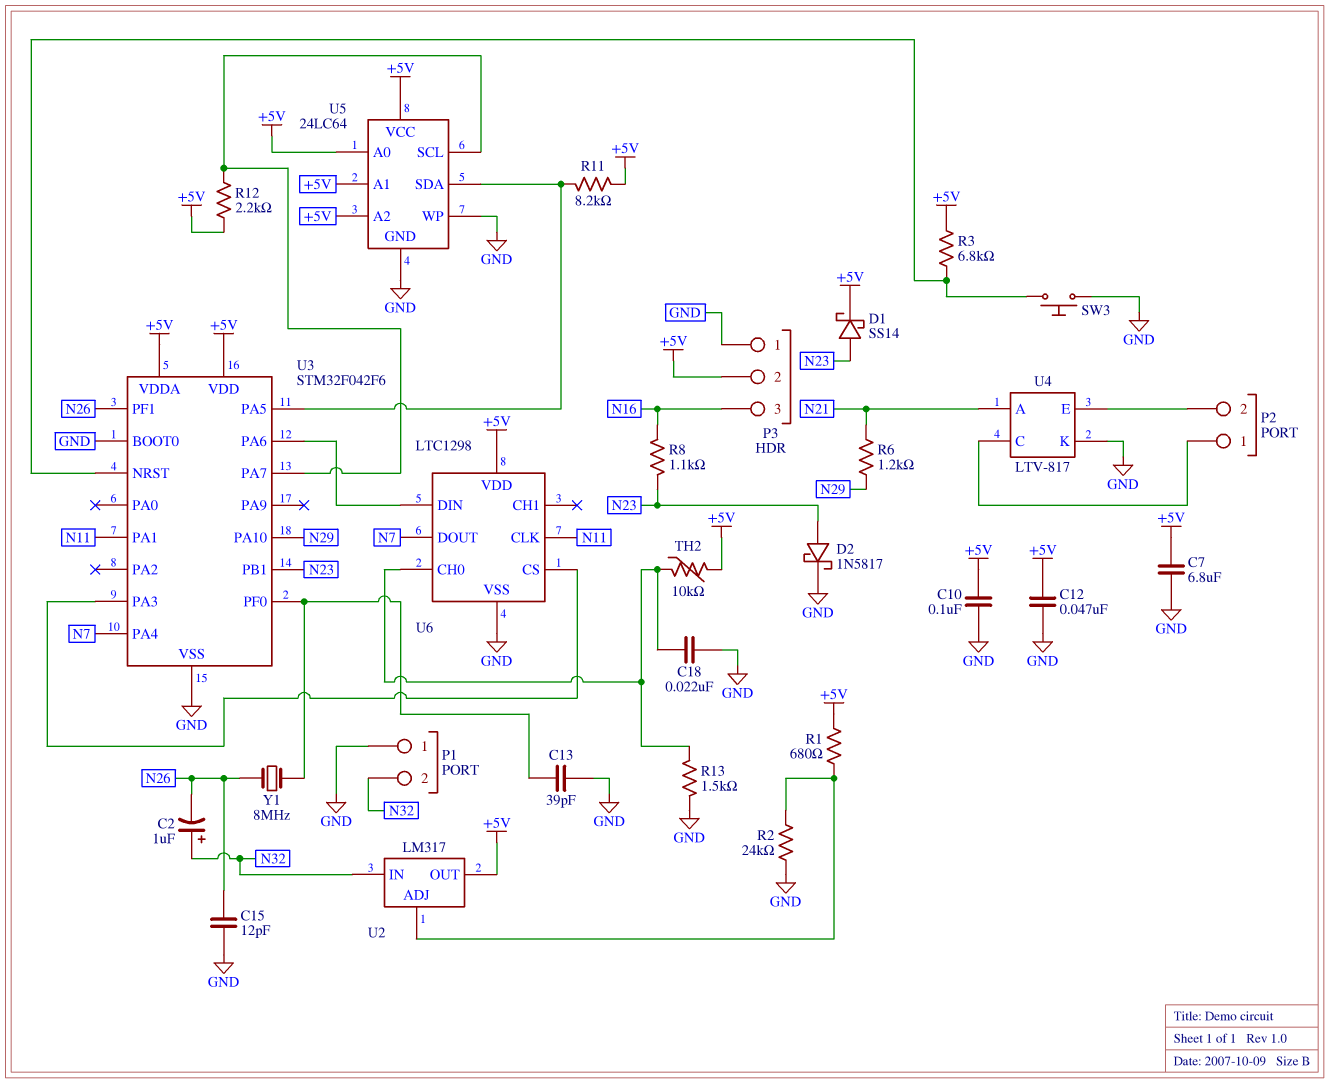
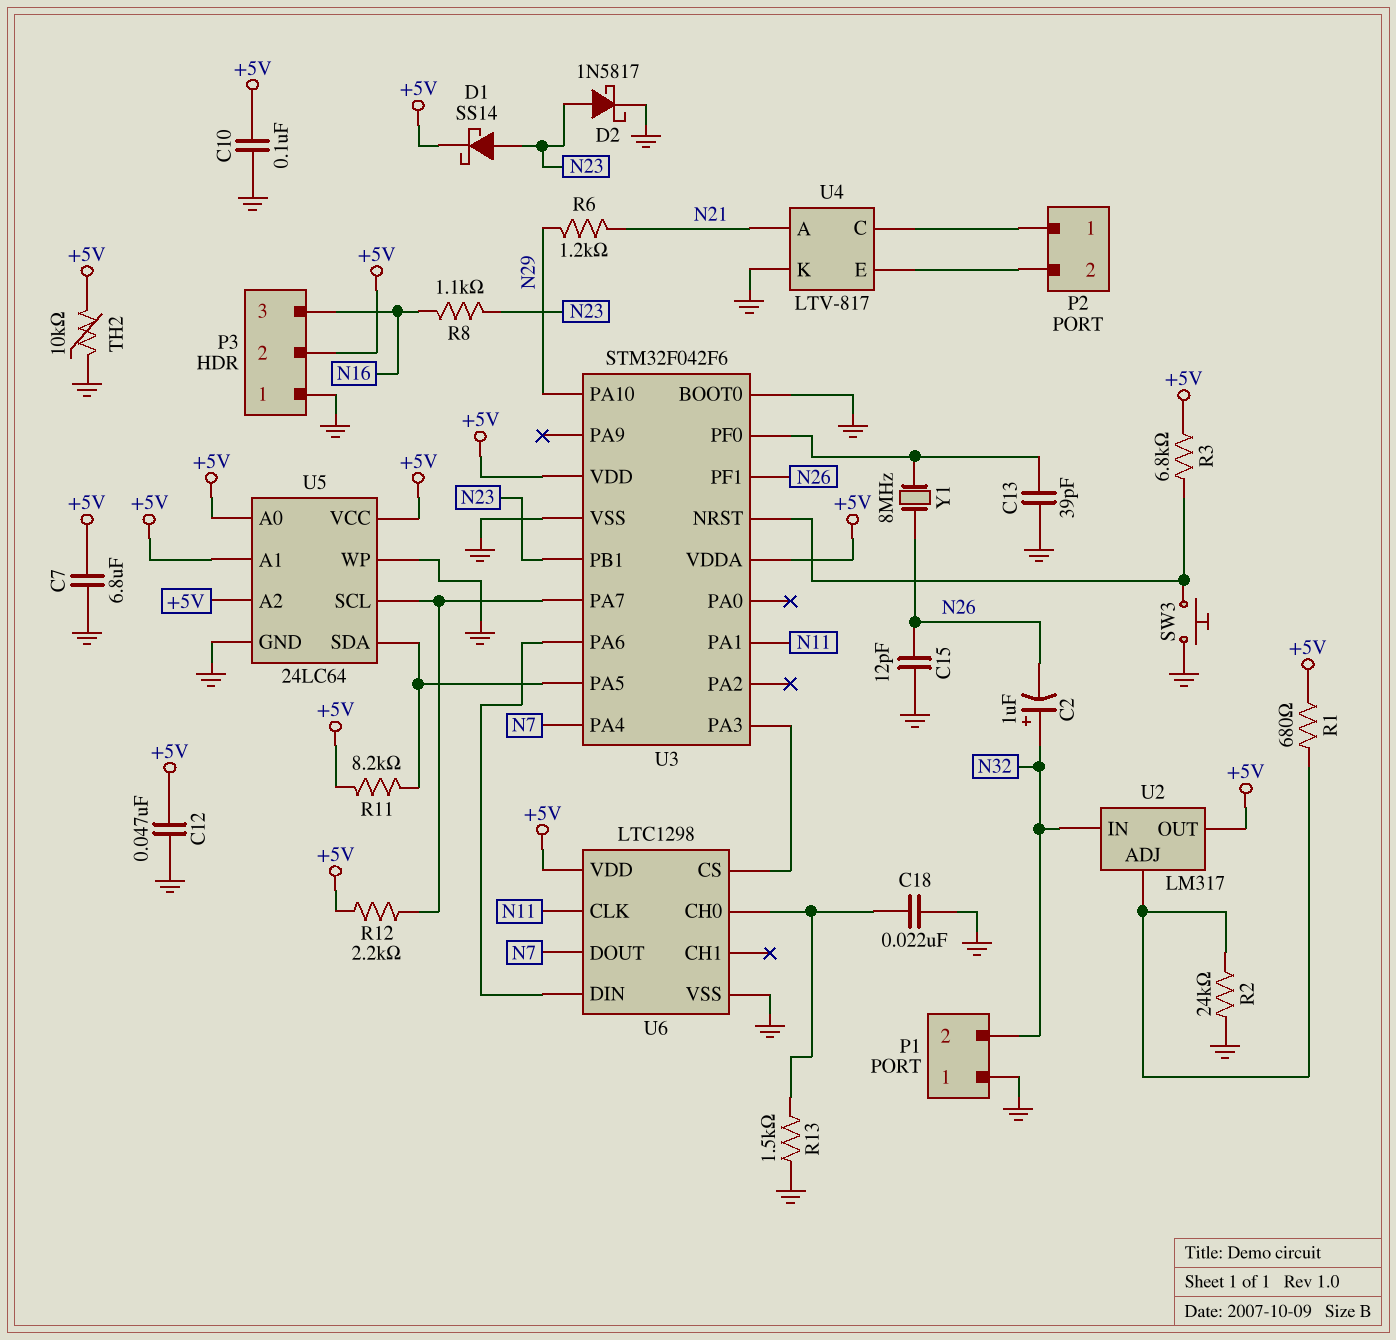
TH2: 10k (+5V, U6/CH0) -> 10k (+5V, GND)

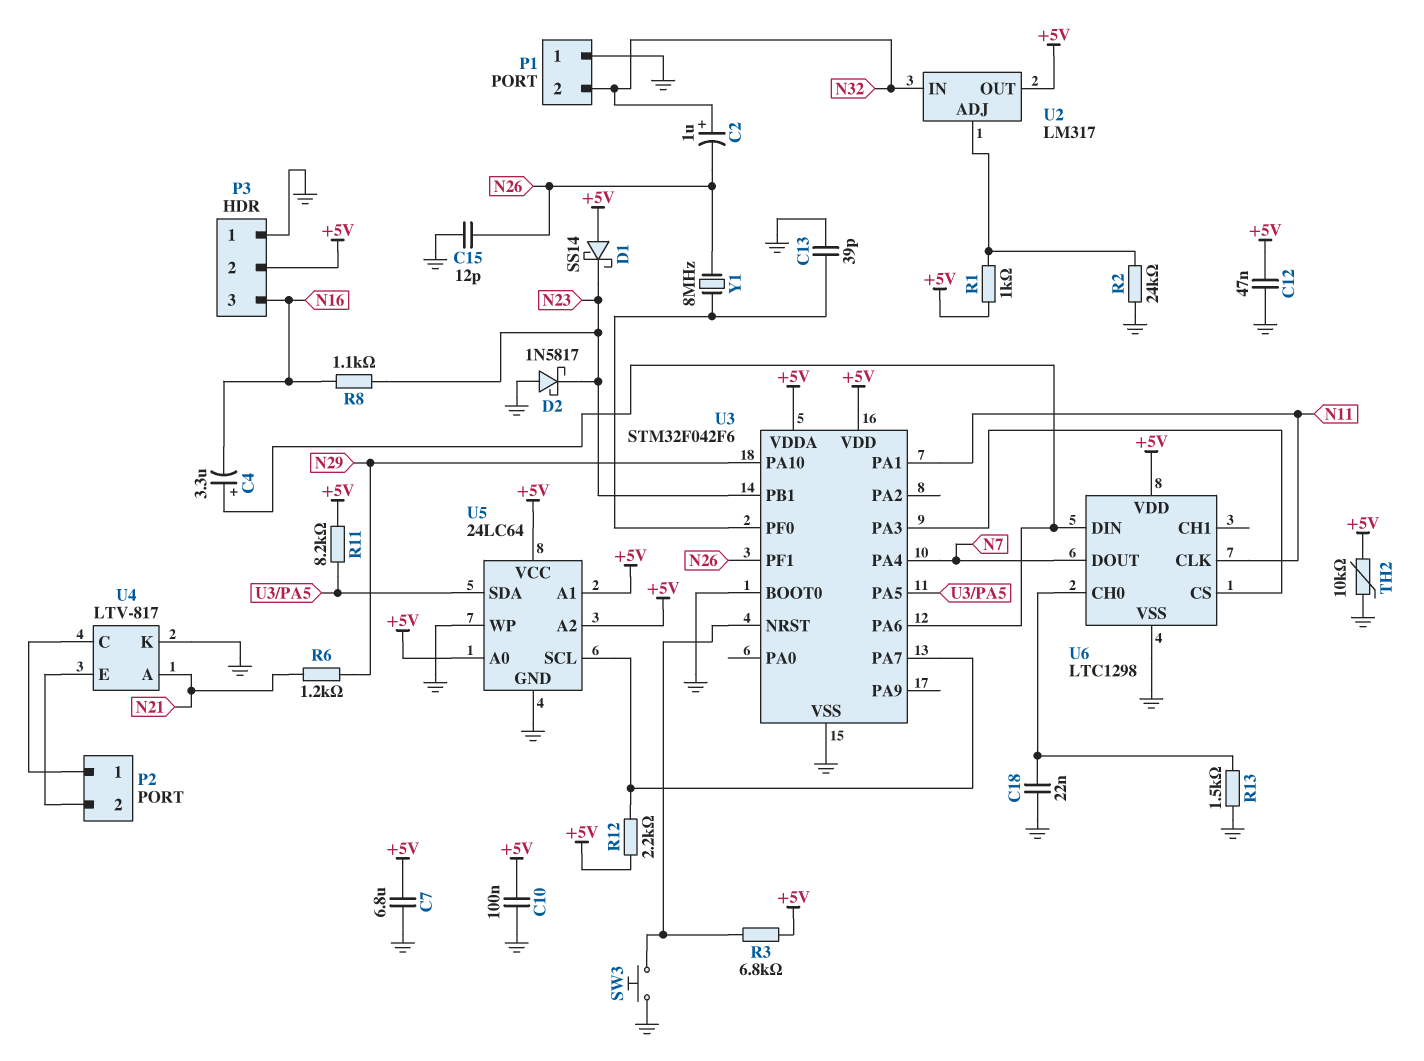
C4: none -> 3.3uF (plus U3/PA6, minus N16)
D1: schottky SS14 (A N23, K +5V) -> schottky SS14 (A +5V, K N23)
D2: schottky 1N5817 (A N23, K GND) -> schottky 1N5817 (A GND, K N23)
R1: 680 (+5V, U2/ADJ) -> 1k (+5V, U2/ADJ)

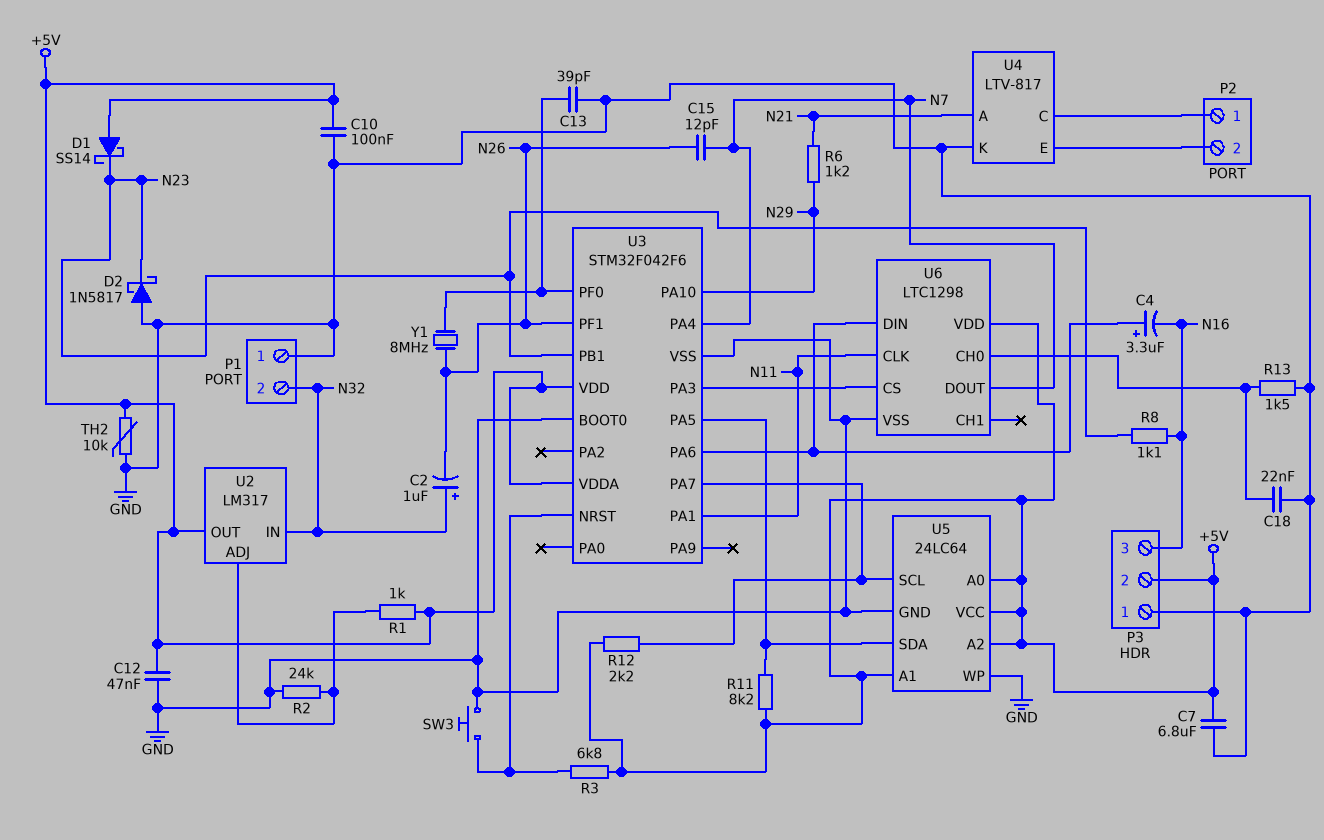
C15: 12pF (GND, N26) -> 12pF (N7, N26)

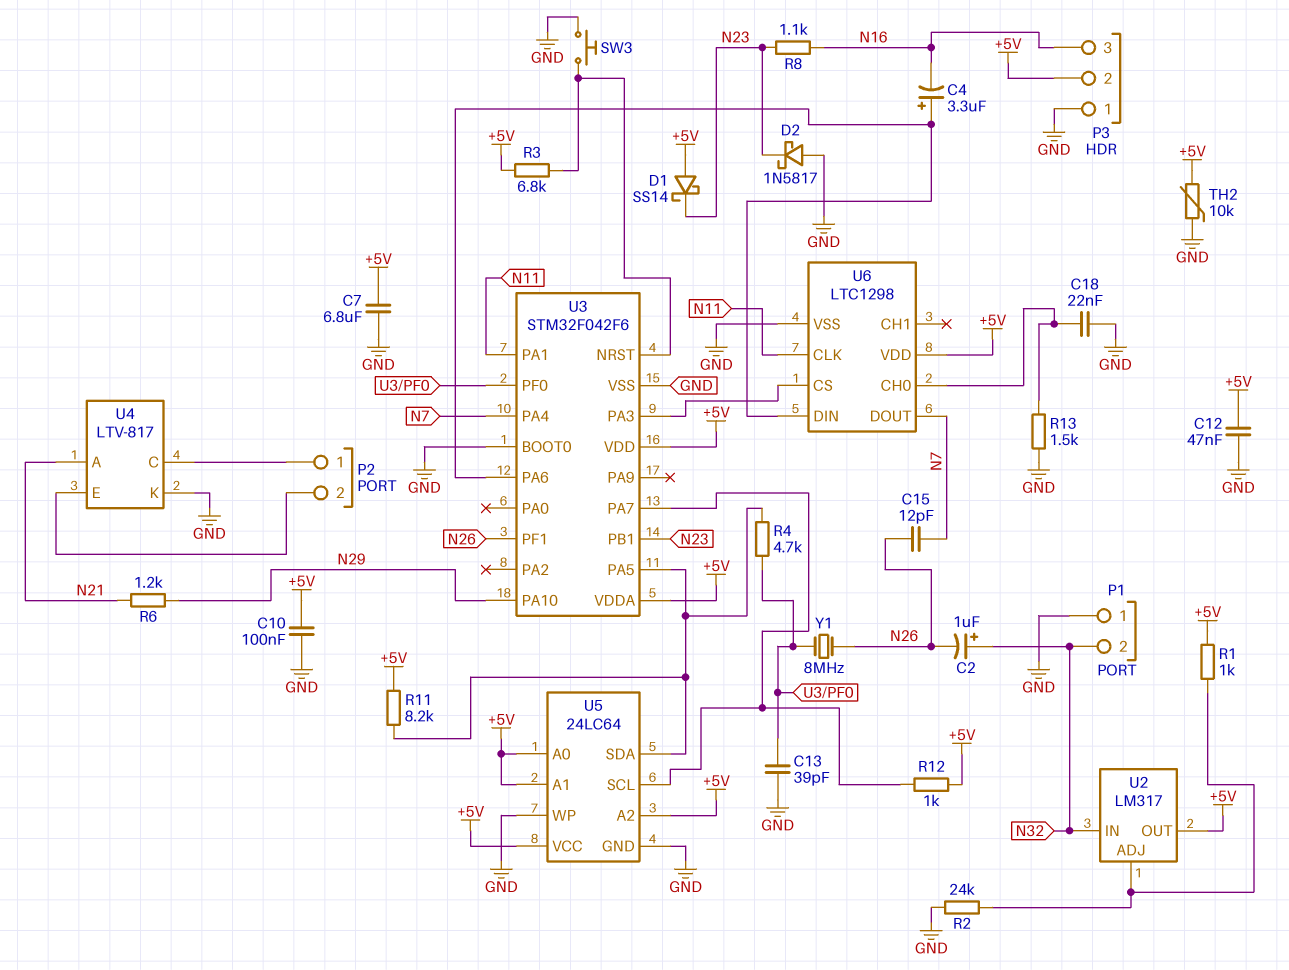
R4: none -> 4.7k (U3/PA5, U3/PF0)
R12: 2.2k (+5V, U3/PA7) -> 1k (+5V, U3/PA7)

